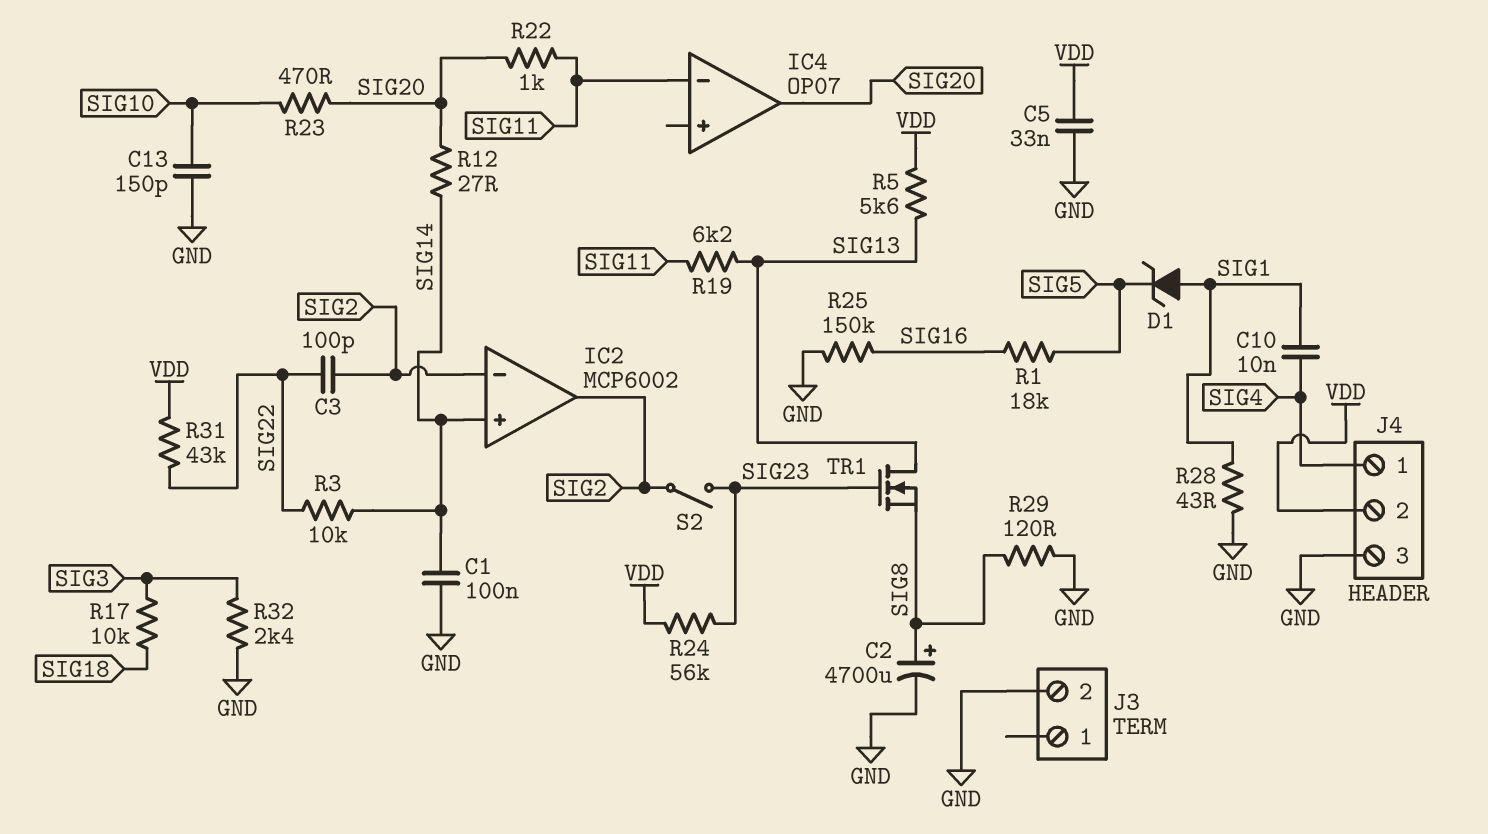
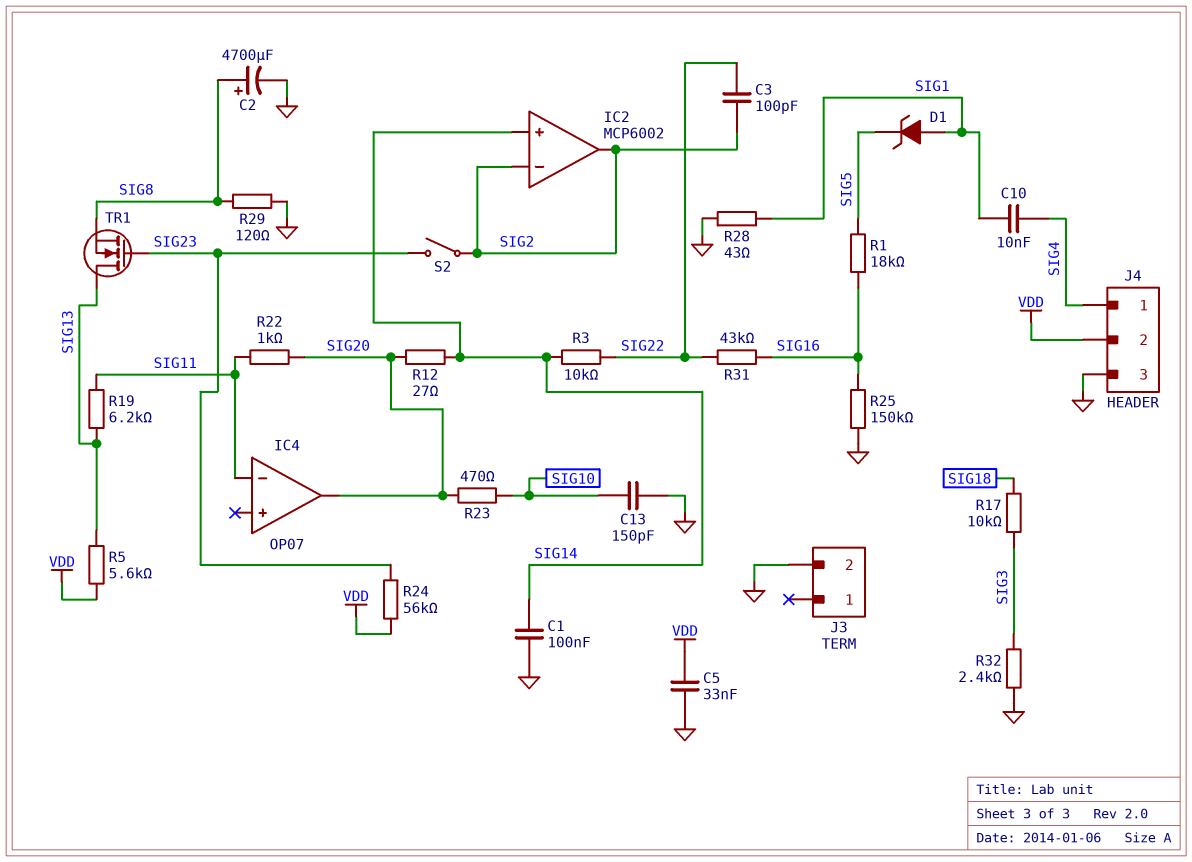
R31: 43k (SIG22, VDD) -> 43k (SIG16, SIG22)

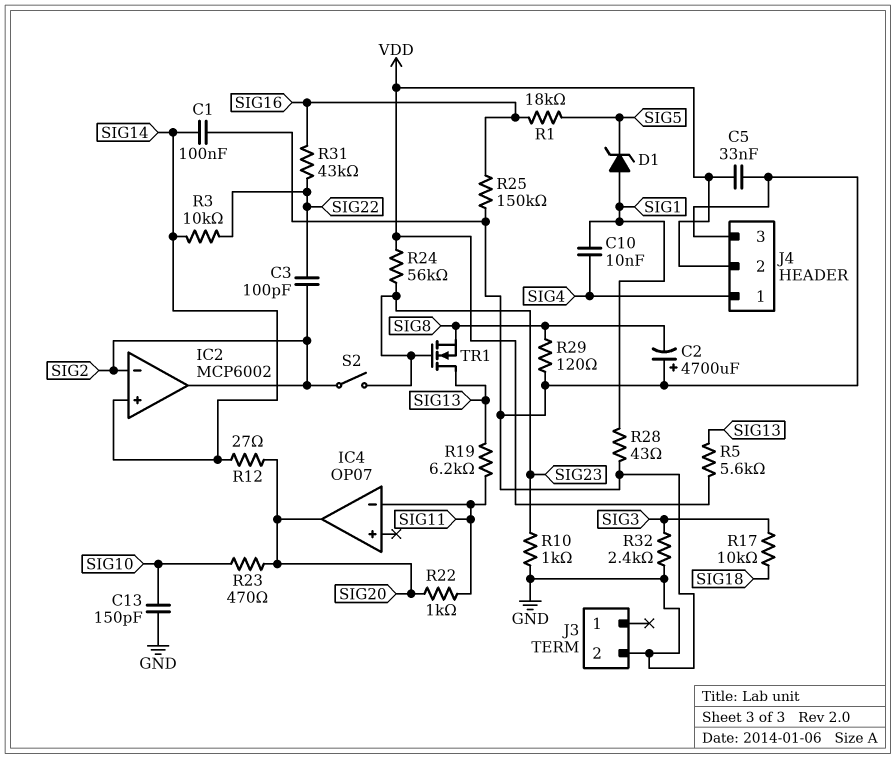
C2: 4700uF (plus SIG8, minus GND) -> 4700uF (plus GND, minus SIG8)
R10: none -> 1k (GND, SIG23)

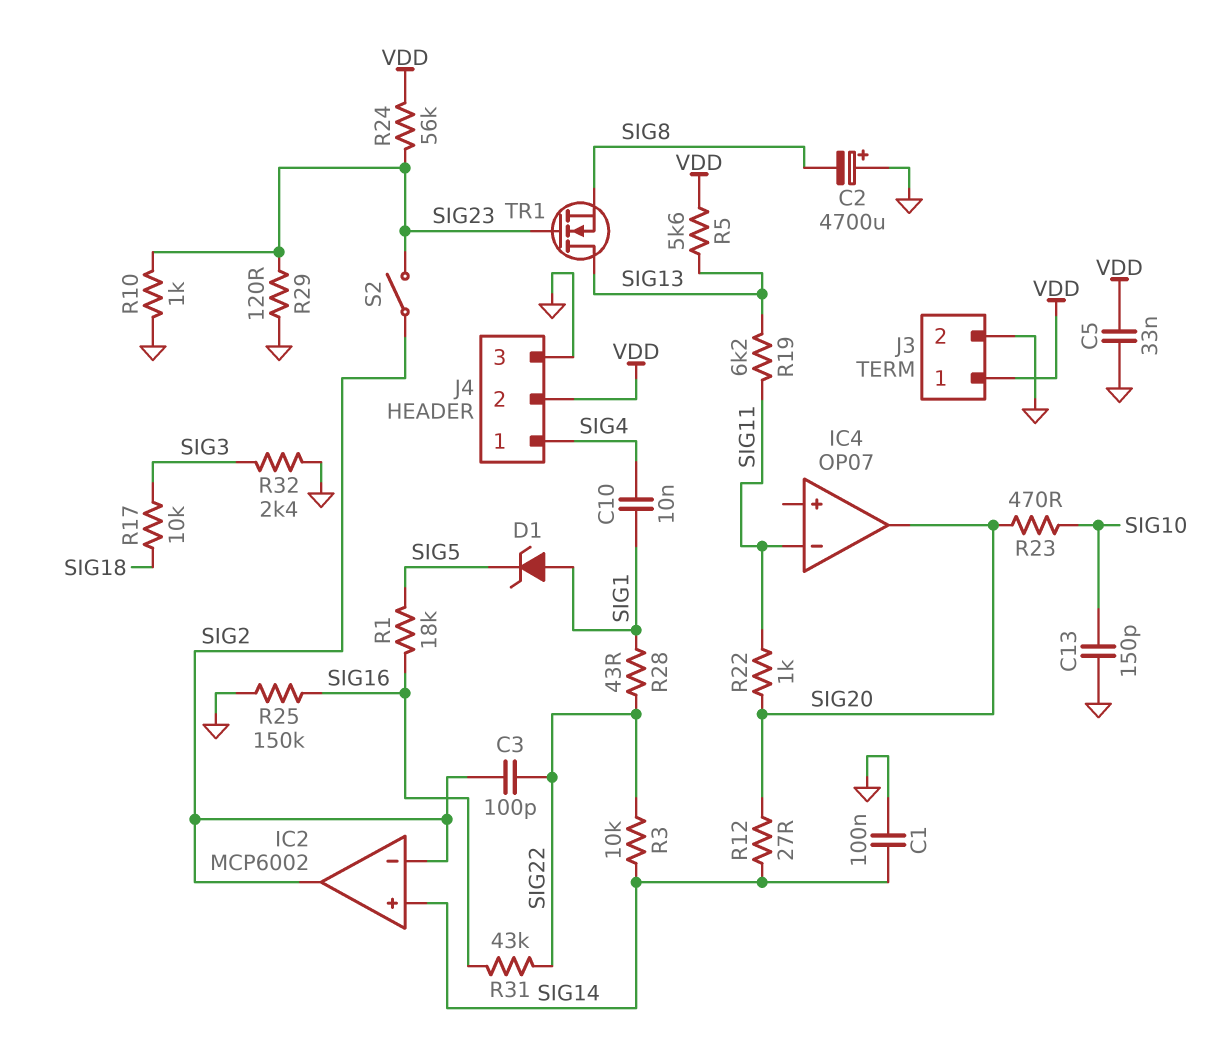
J3 pin 1: none -> VDD
R28: 43 (GND, SIG1) -> 43 (SIG1, SIG22)
R29: 120 (GND, SIG8) -> 120 (GND, SIG23)

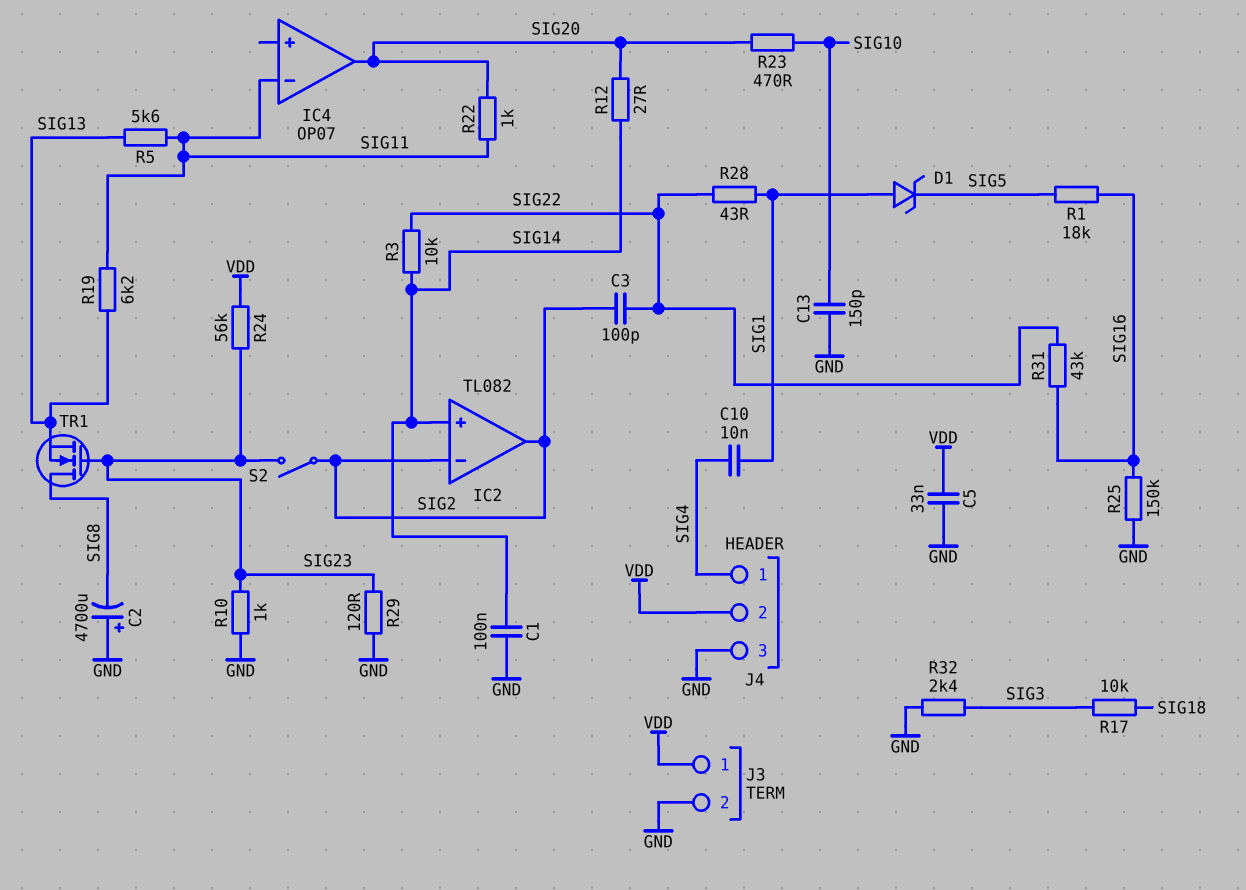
IC2: MCP6002 -> TL082
R5: 5.6k (SIG13, VDD) -> 5.6k (SIG11, SIG13)
TR1: NMOS (G SIG23, D SIG13, S SIG8) -> NMOS (G SIG23, D SIG8, S SIG13)

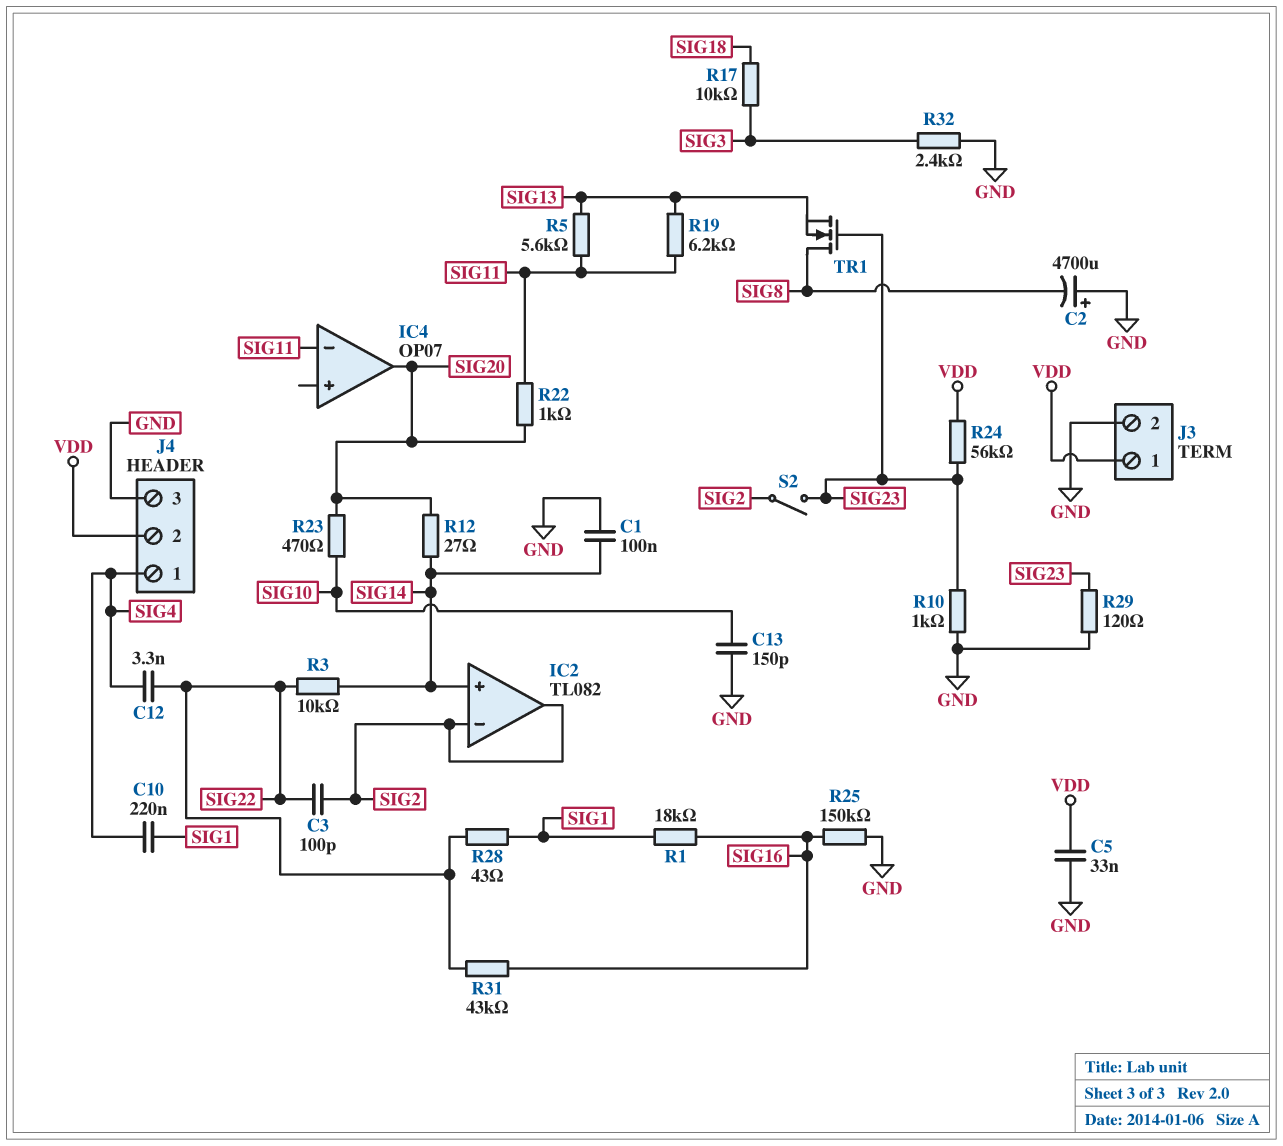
C10: 10nF (SIG1, SIG4) -> 220nF (SIG1, SIG4)
C12: none -> 3.3nF (SIG4, SIG22)
D1: zener (A SIG1, K SIG5) -> none
R1: 18k (SIG5, SIG16) -> 18k (SIG1, SIG16)

